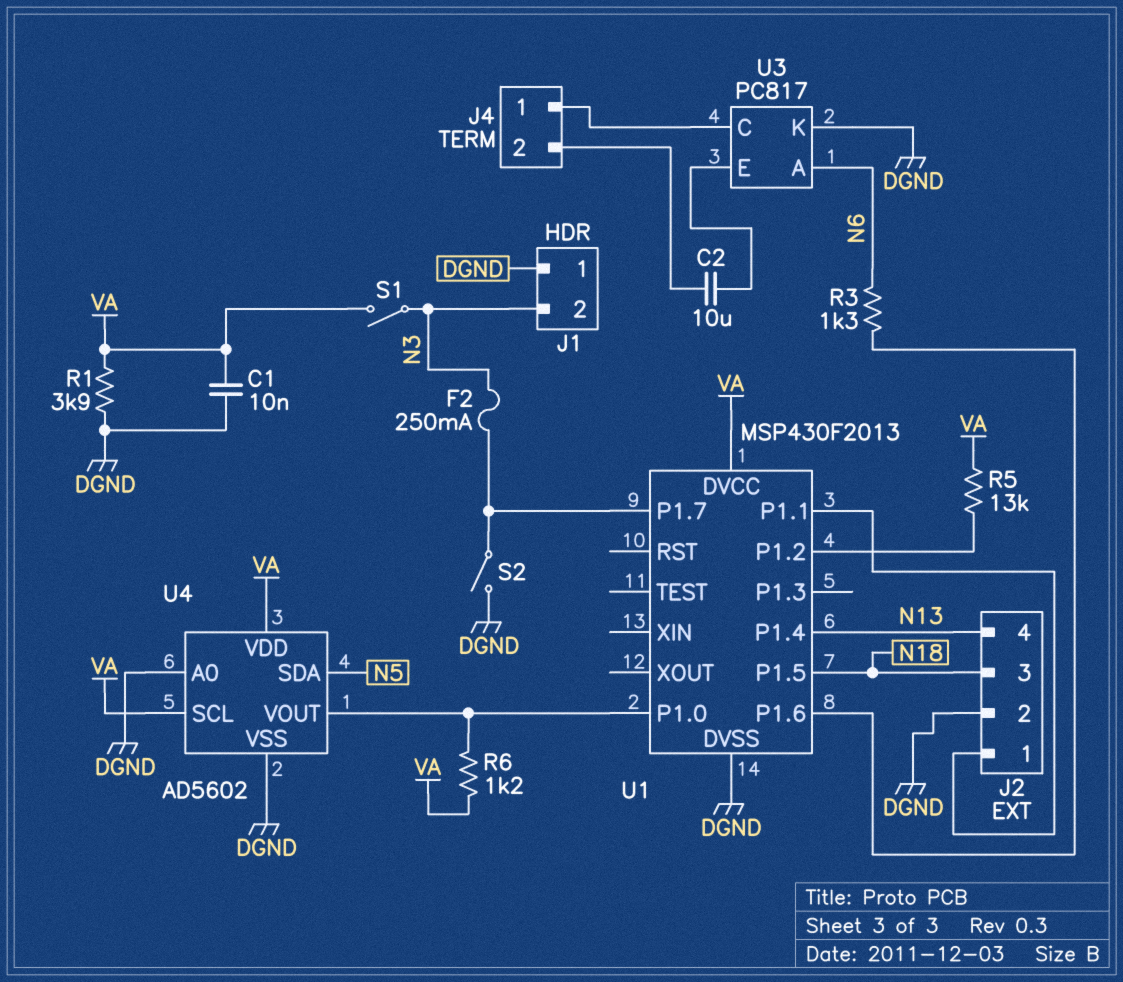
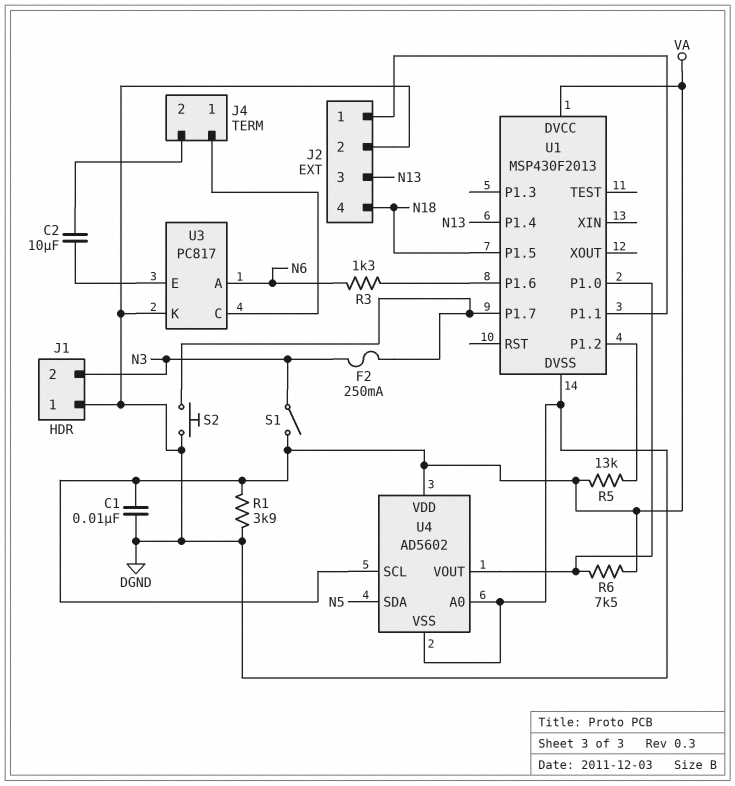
J2 pin 3: N18 -> N13
J2 pin 4: N13 -> N18
R6: 1.2k (U1/P1.0, VA) -> 7.5k (U1/P1.0, VA)
S2: switch (DGND, U1/P1.7) -> button (DGND, U1/P1.7)

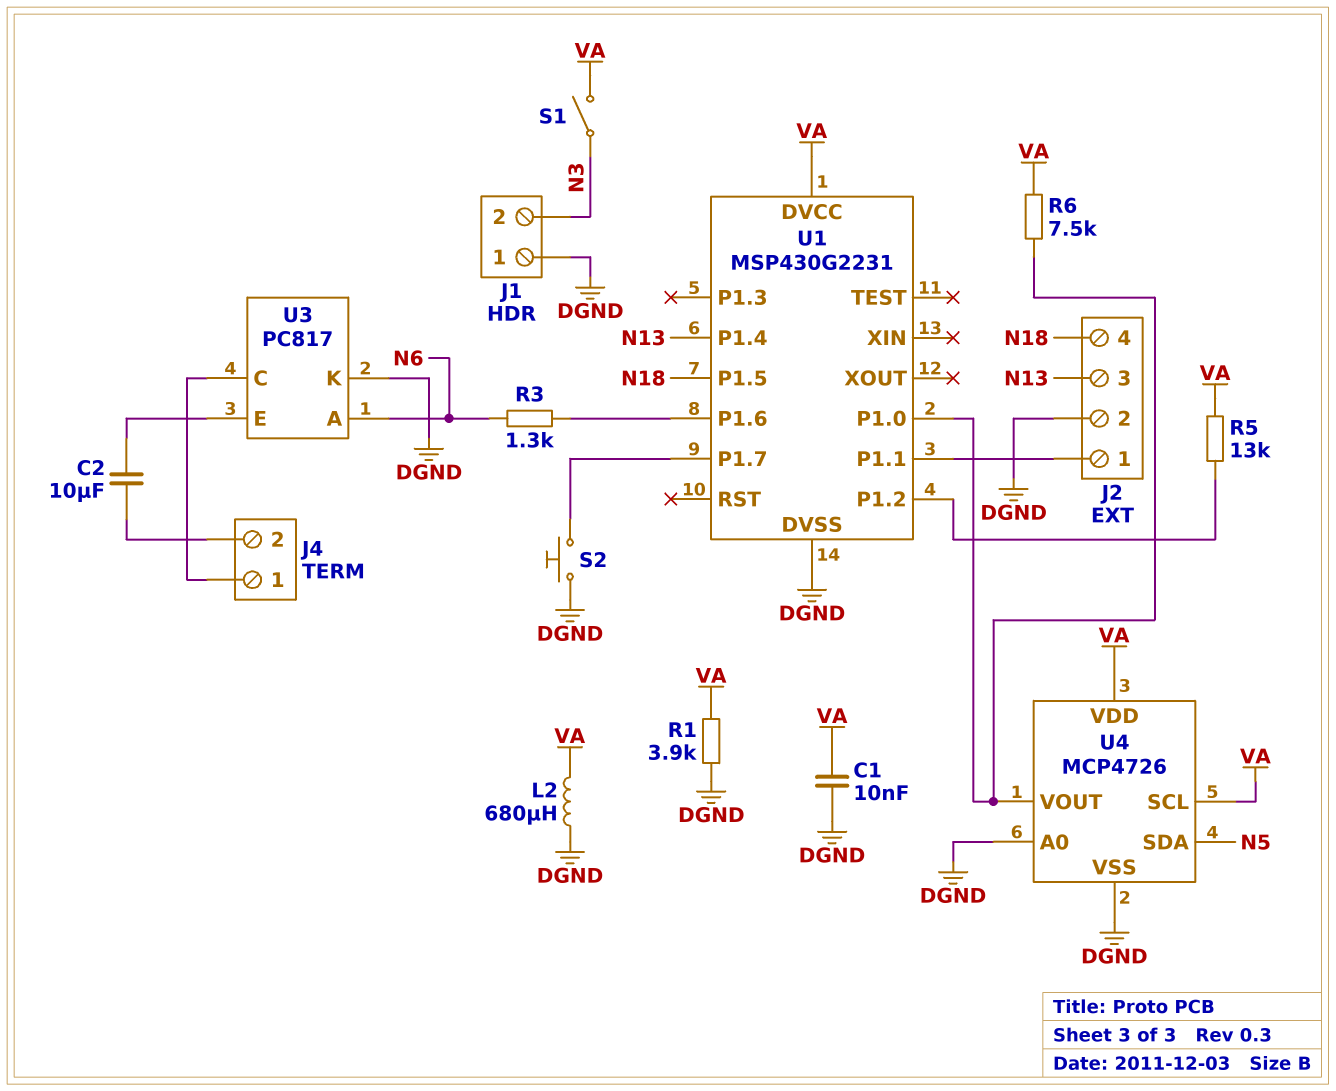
F2: 250mA (N3, U1/P1.7) -> none
L2: none -> 680uH (DGND, VA)
U1: MSP430F2013 -> MSP430G2231
U4: AD5602 -> MCP4726

